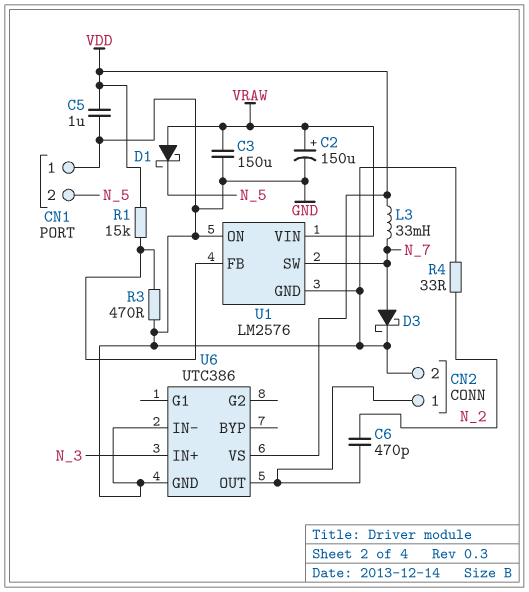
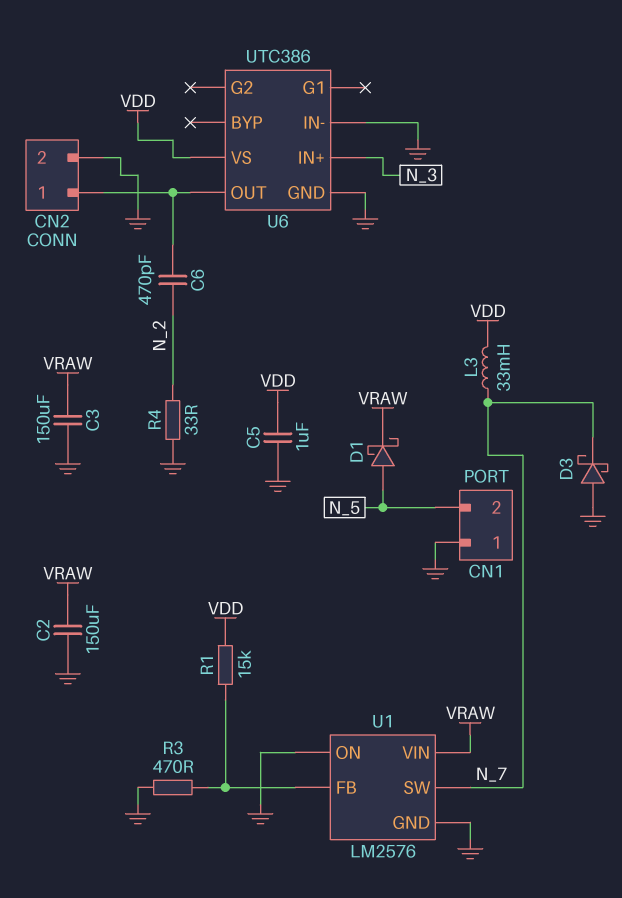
C2: 150uF (plus VRAW, minus GND) -> 150uF (GND, VRAW)
D1: schottky (A VRAW, K N_5) -> schottky (A N_5, K VRAW)
D3: schottky (A N_7, K GND) -> schottky (A GND, K N_7)

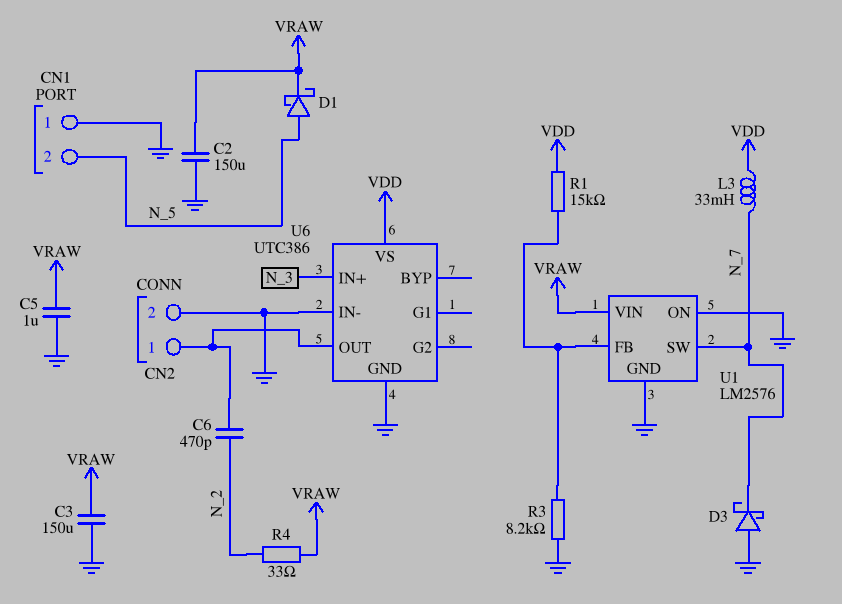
C5: 1uF (GND, VDD) -> 1uF (GND, VRAW)
R3: 470 (GND, U1/FB) -> 8.2k (GND, U1/FB)
R4: 33 (GND, N_2) -> 33 (N_2, VRAW)

